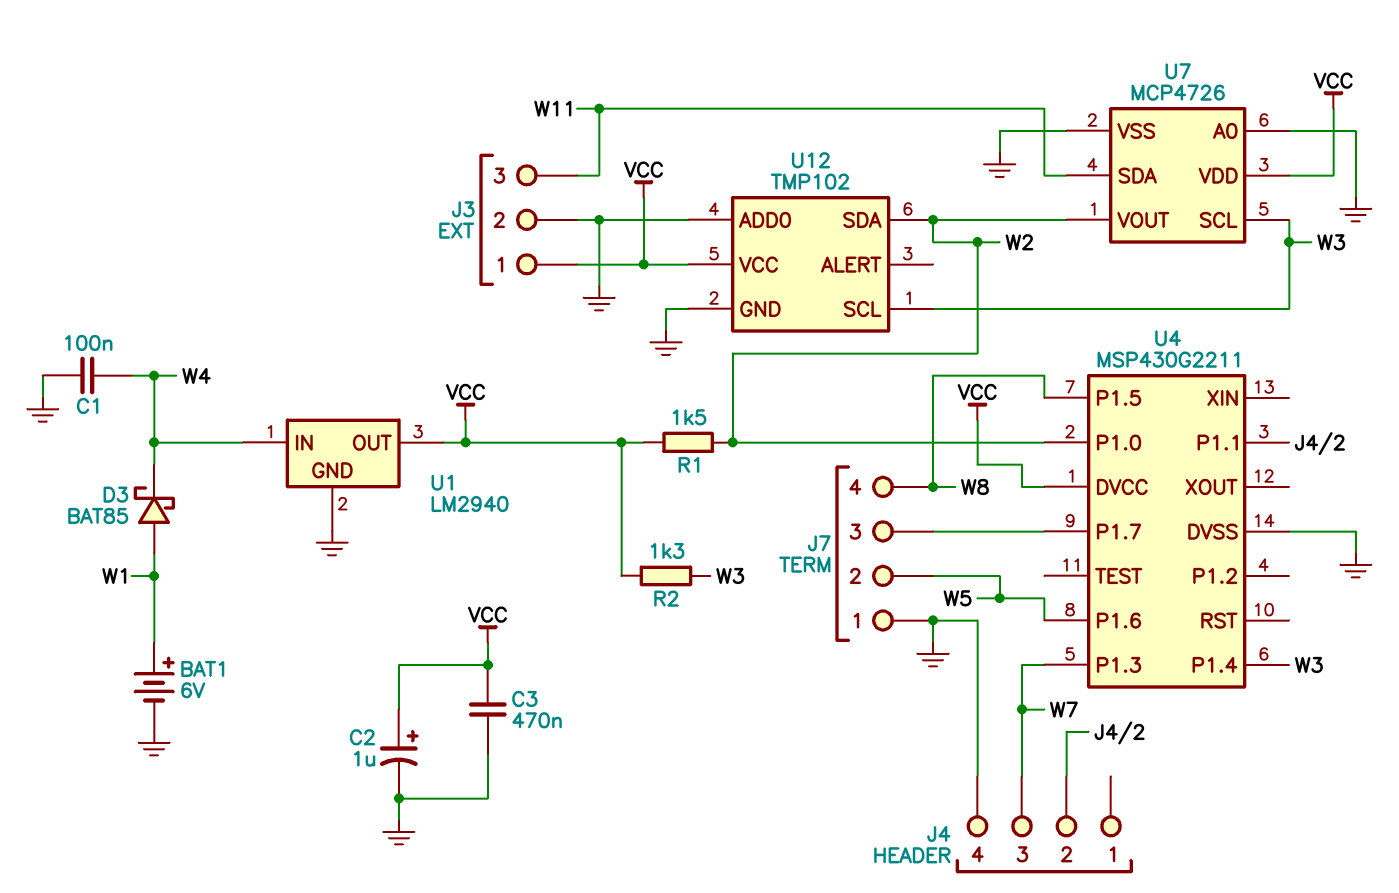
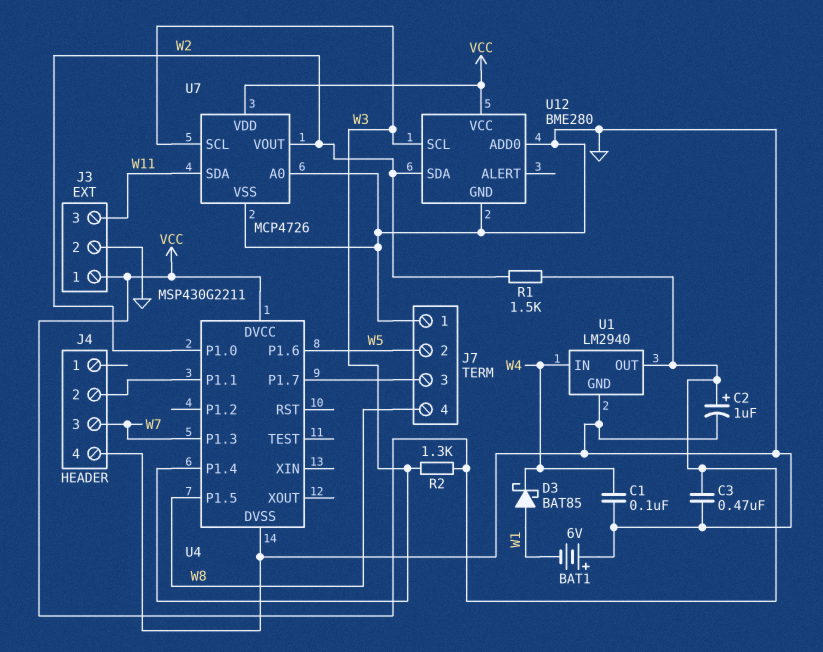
BAT1: 6V (plus W1, minus GND) -> 6V (plus GND, minus W1)
U12: TMP102 -> BME280

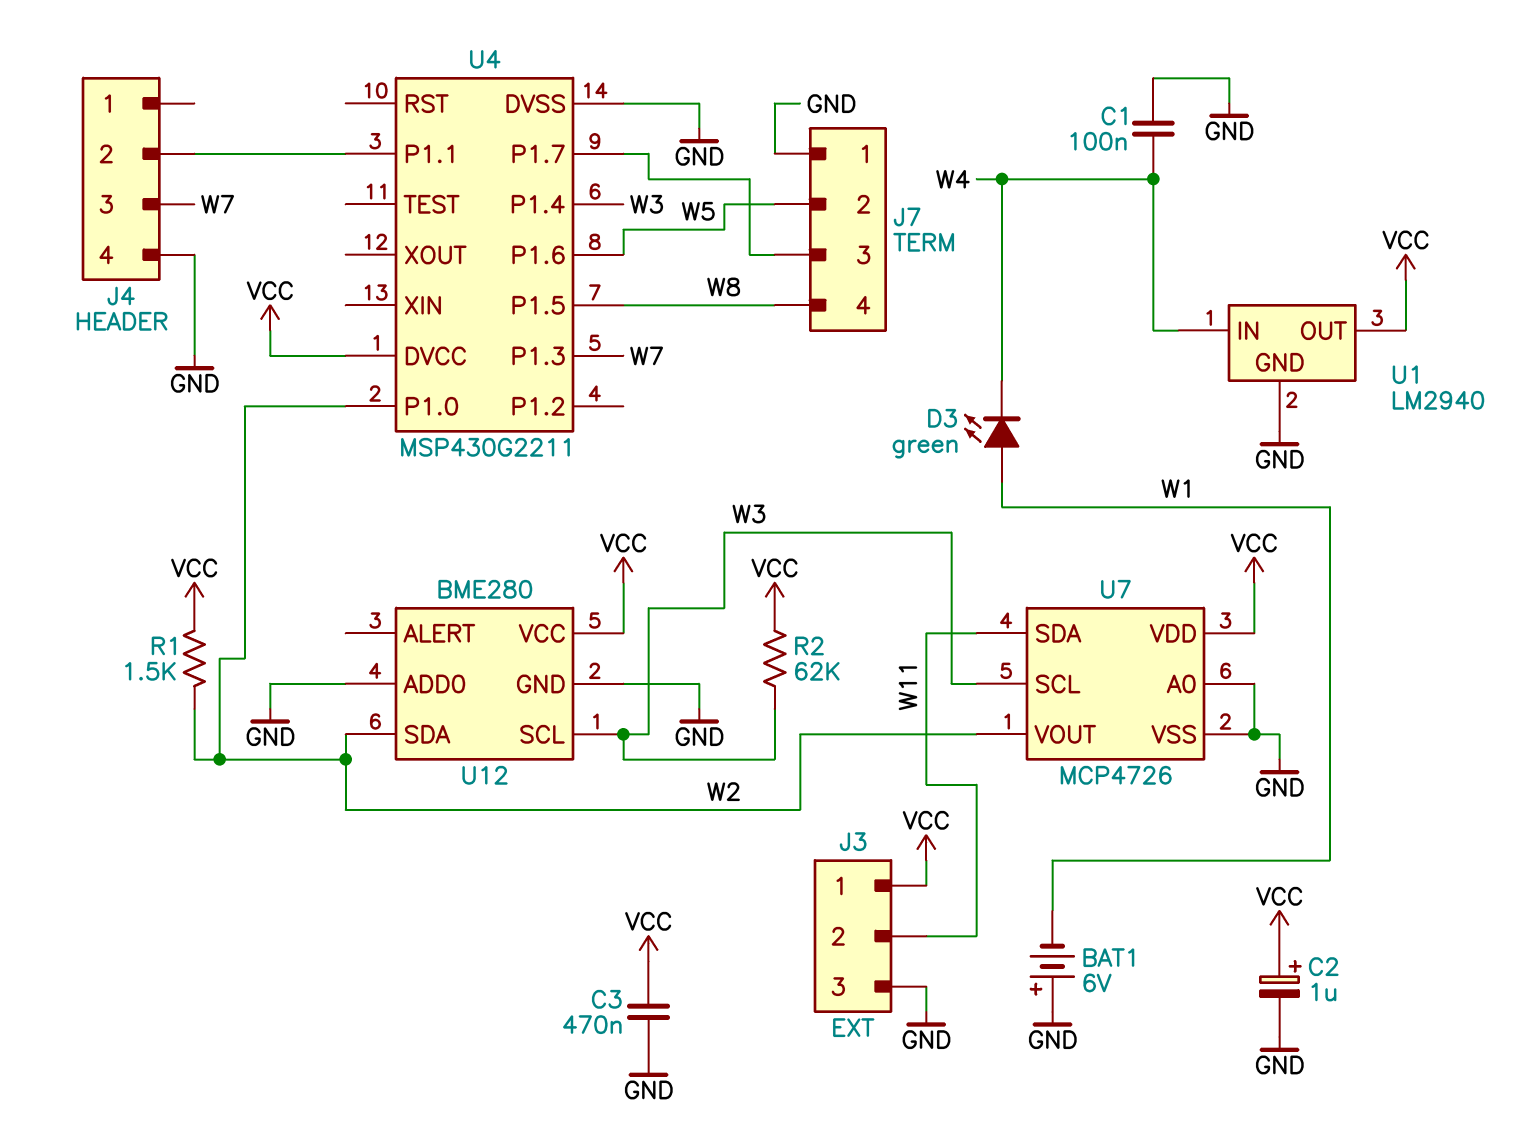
D3: schottky BAT85 (A W1, K W4) -> LED green (A W1, K W4)
J3 pin 2: GND -> W11
J3 pin 3: W11 -> GND
R2: 1.3k (VCC, W3) -> 62k (VCC, W3)

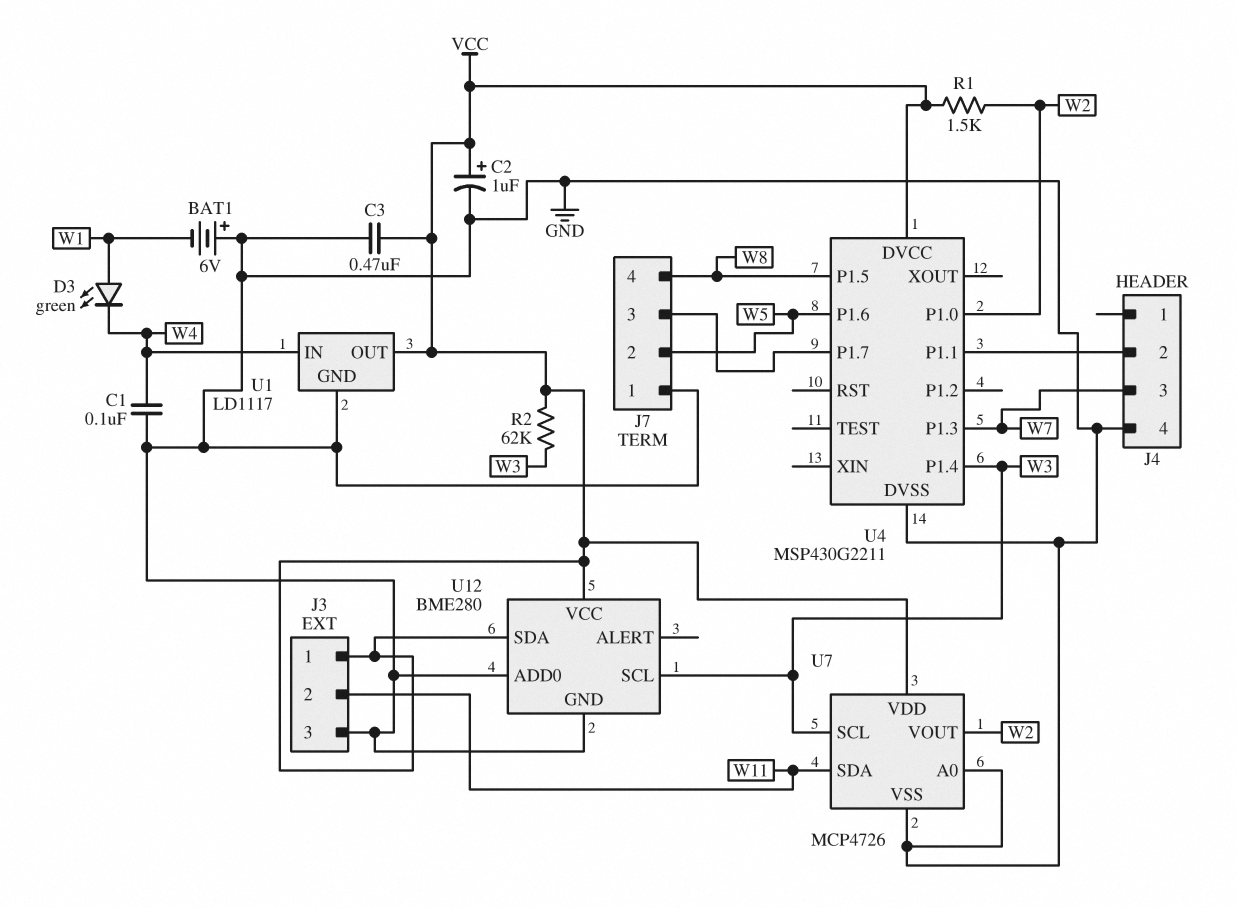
U1: LM2940 -> LD1117
U12 pin SDA: W2 -> VCC

